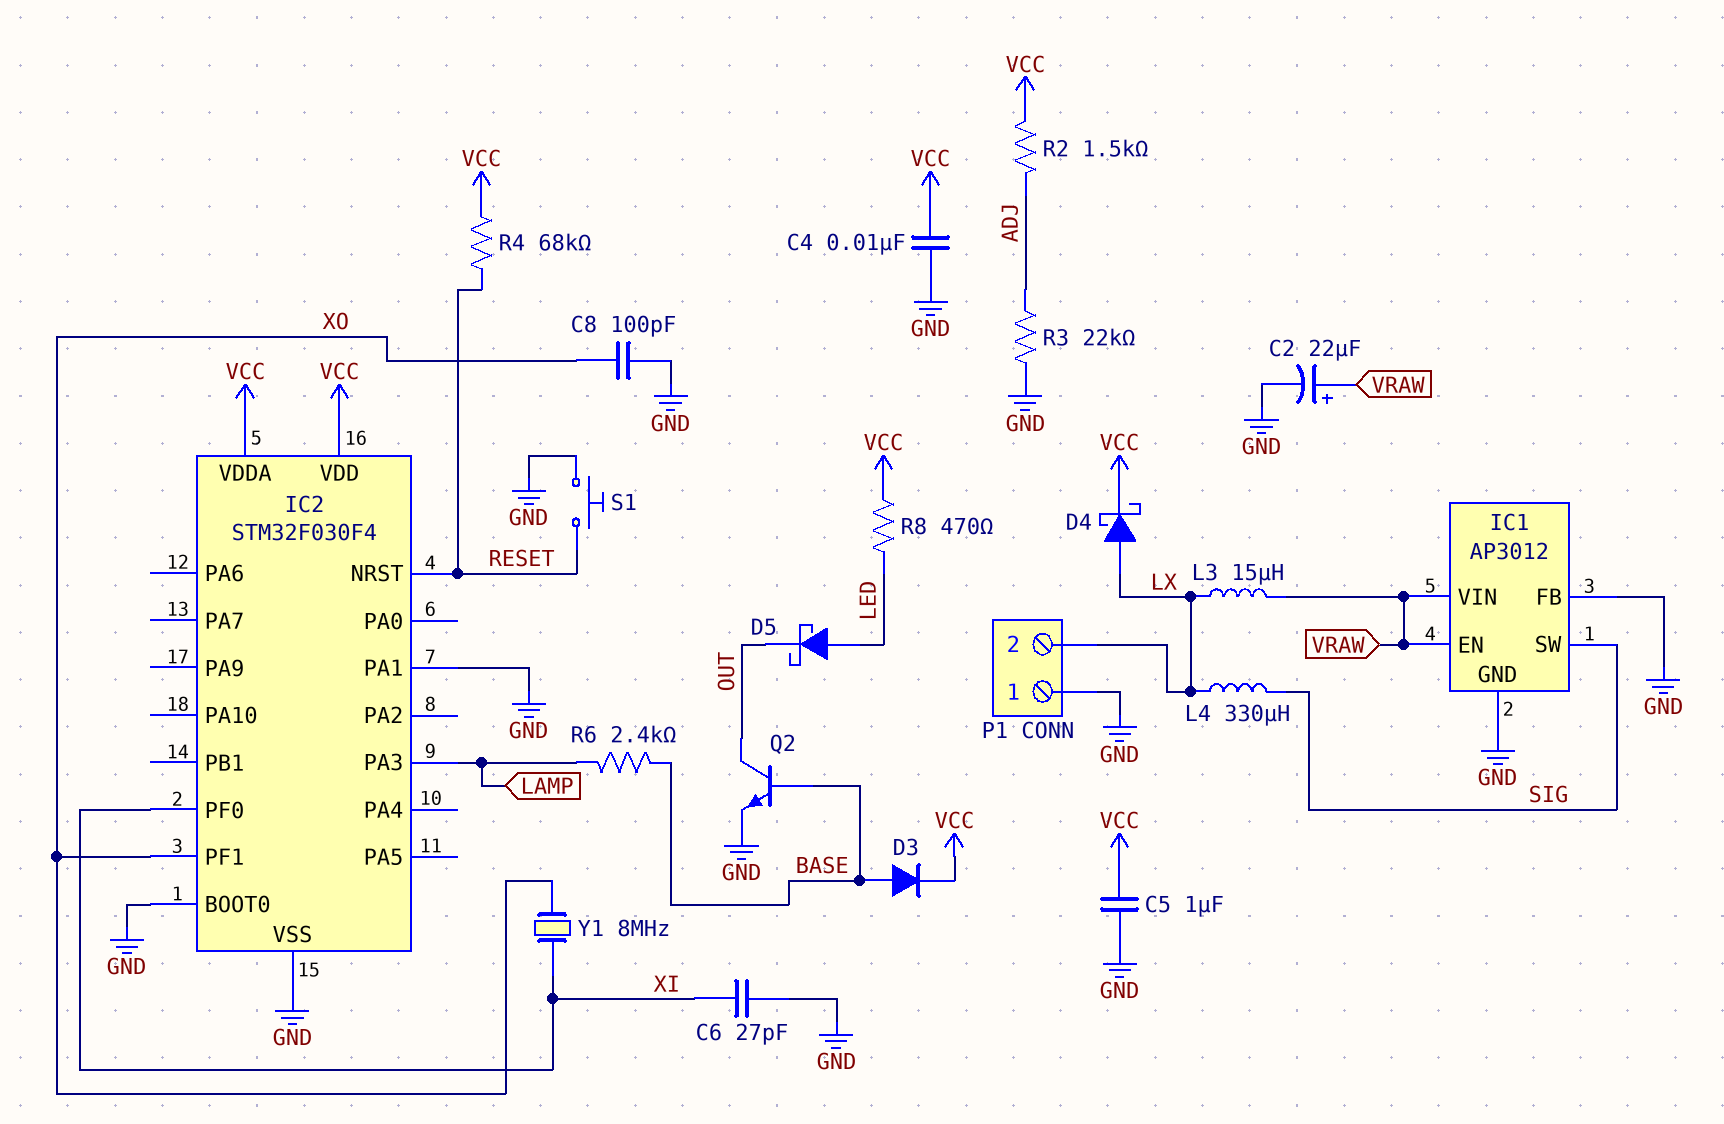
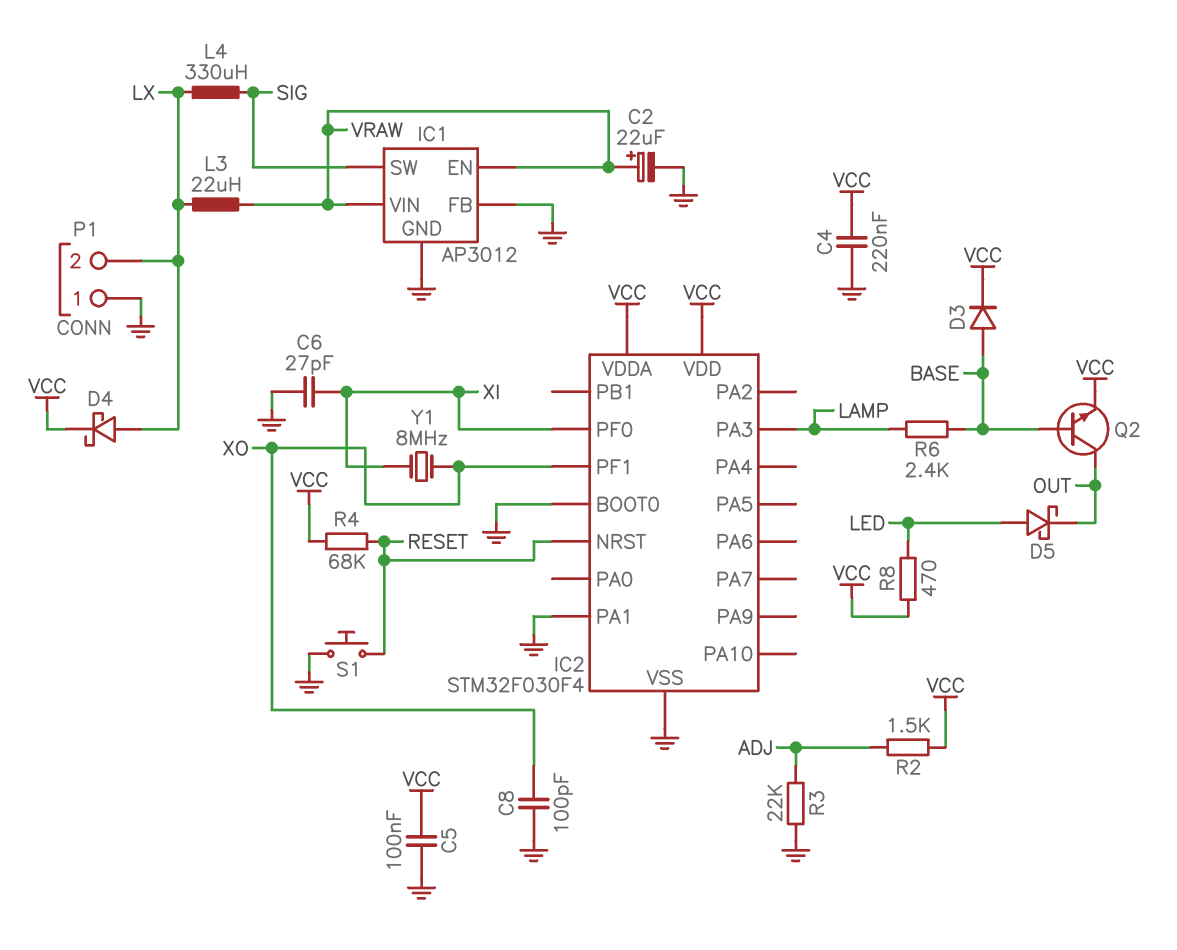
C4: 10nF (GND, VCC) -> 220nF (GND, VCC)
C5: 1uF (GND, VCC) -> 100nF (GND, VCC)
L3: 15uH (LX, VRAW) -> 22uH (LX, VRAW)
Q2: NPN (B BASE, C OUT, E GND) -> NPN (B BASE, C OUT, E VCC)

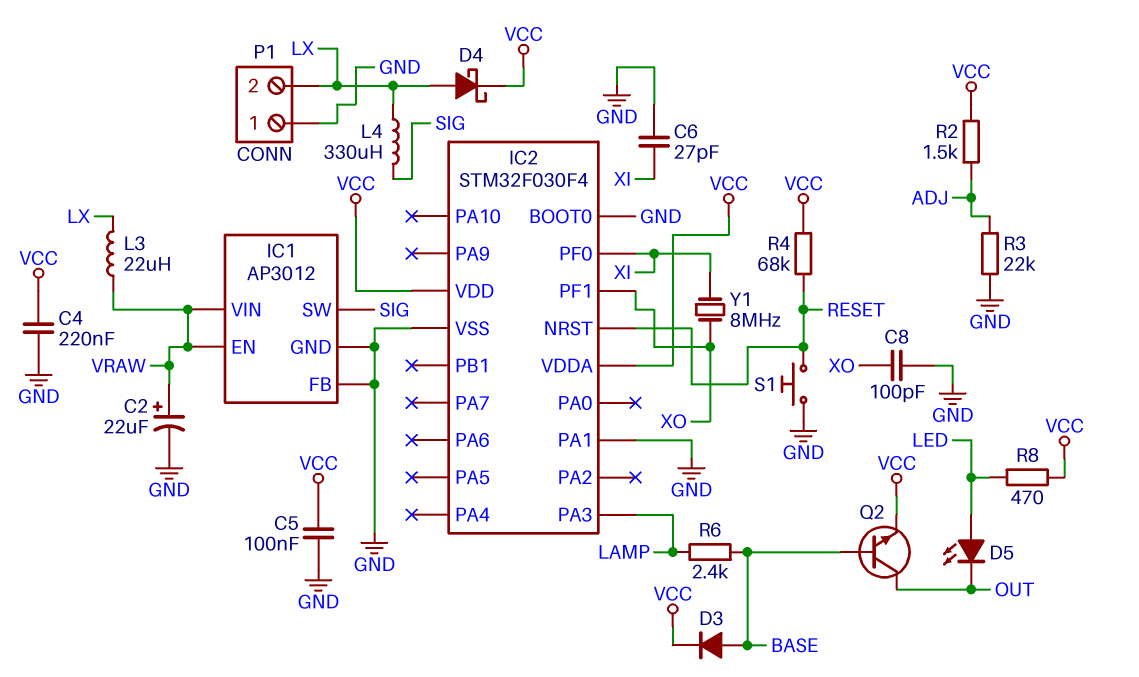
D5: schottky (A LED, K OUT) -> LED (A LED, K OUT)

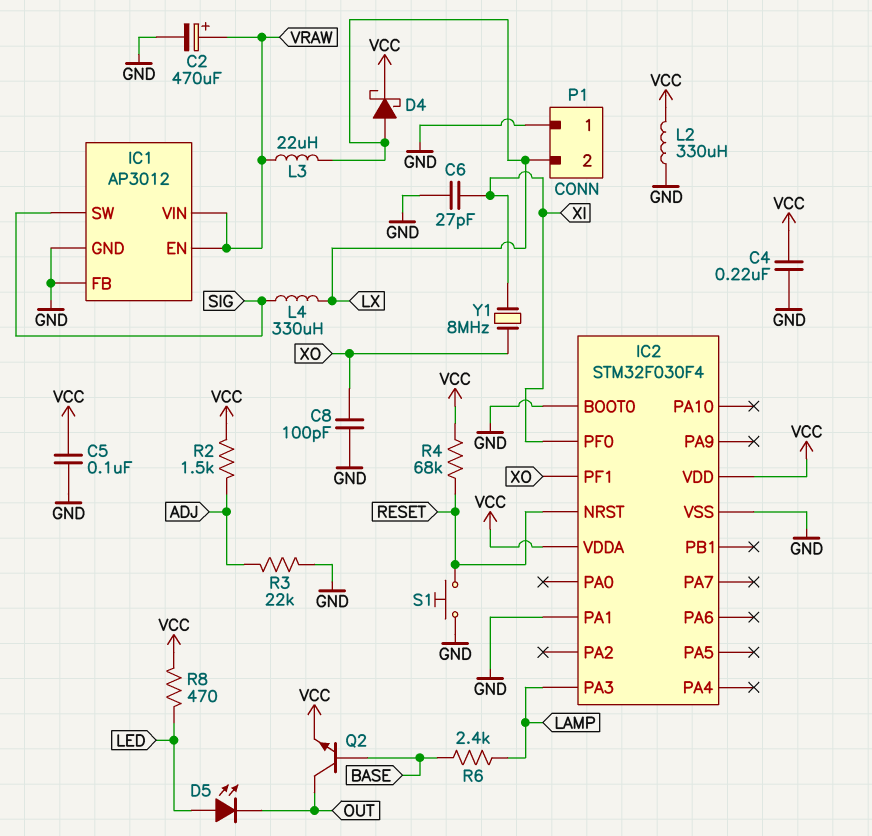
C2: 22uF (plus VRAW, minus GND) -> 470uF (plus VRAW, minus GND)
D3: diode (A BASE, K VCC) -> none
L2: none -> 330uH (GND, VCC)

